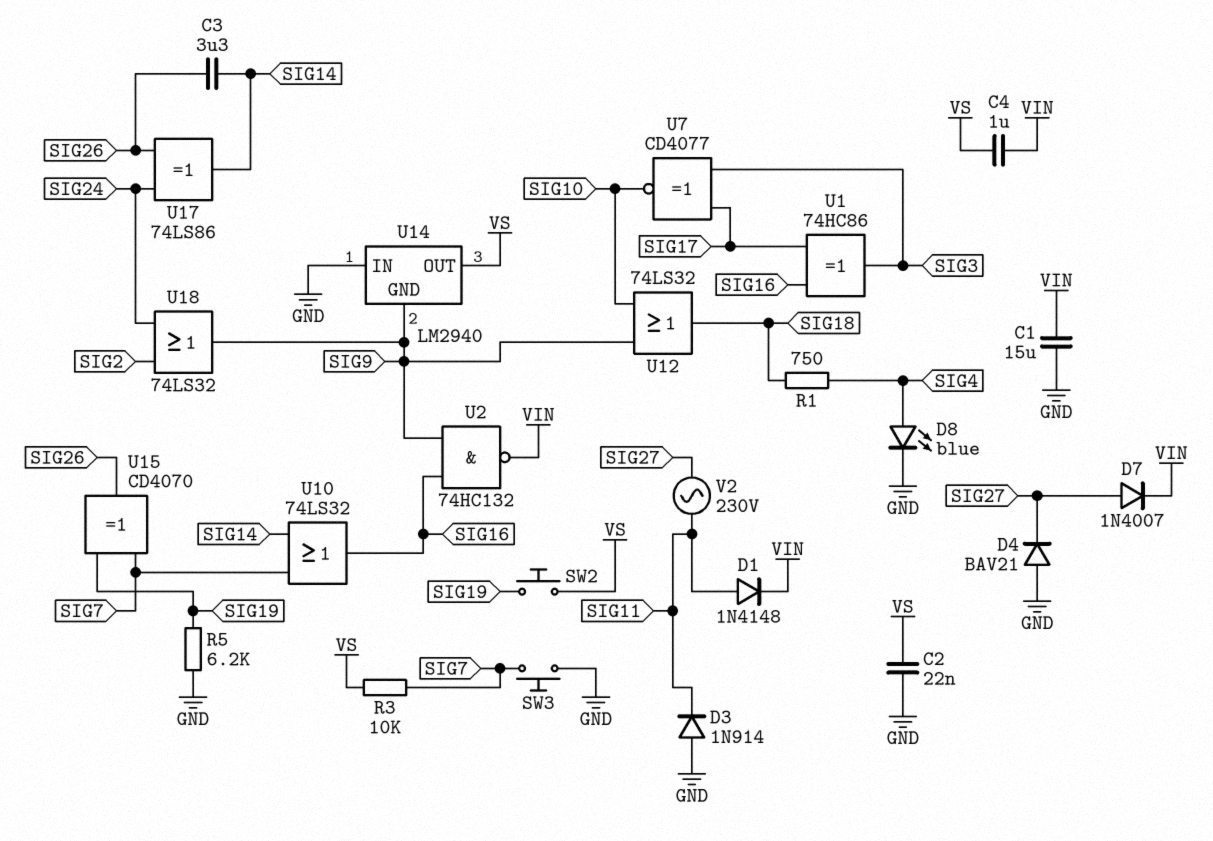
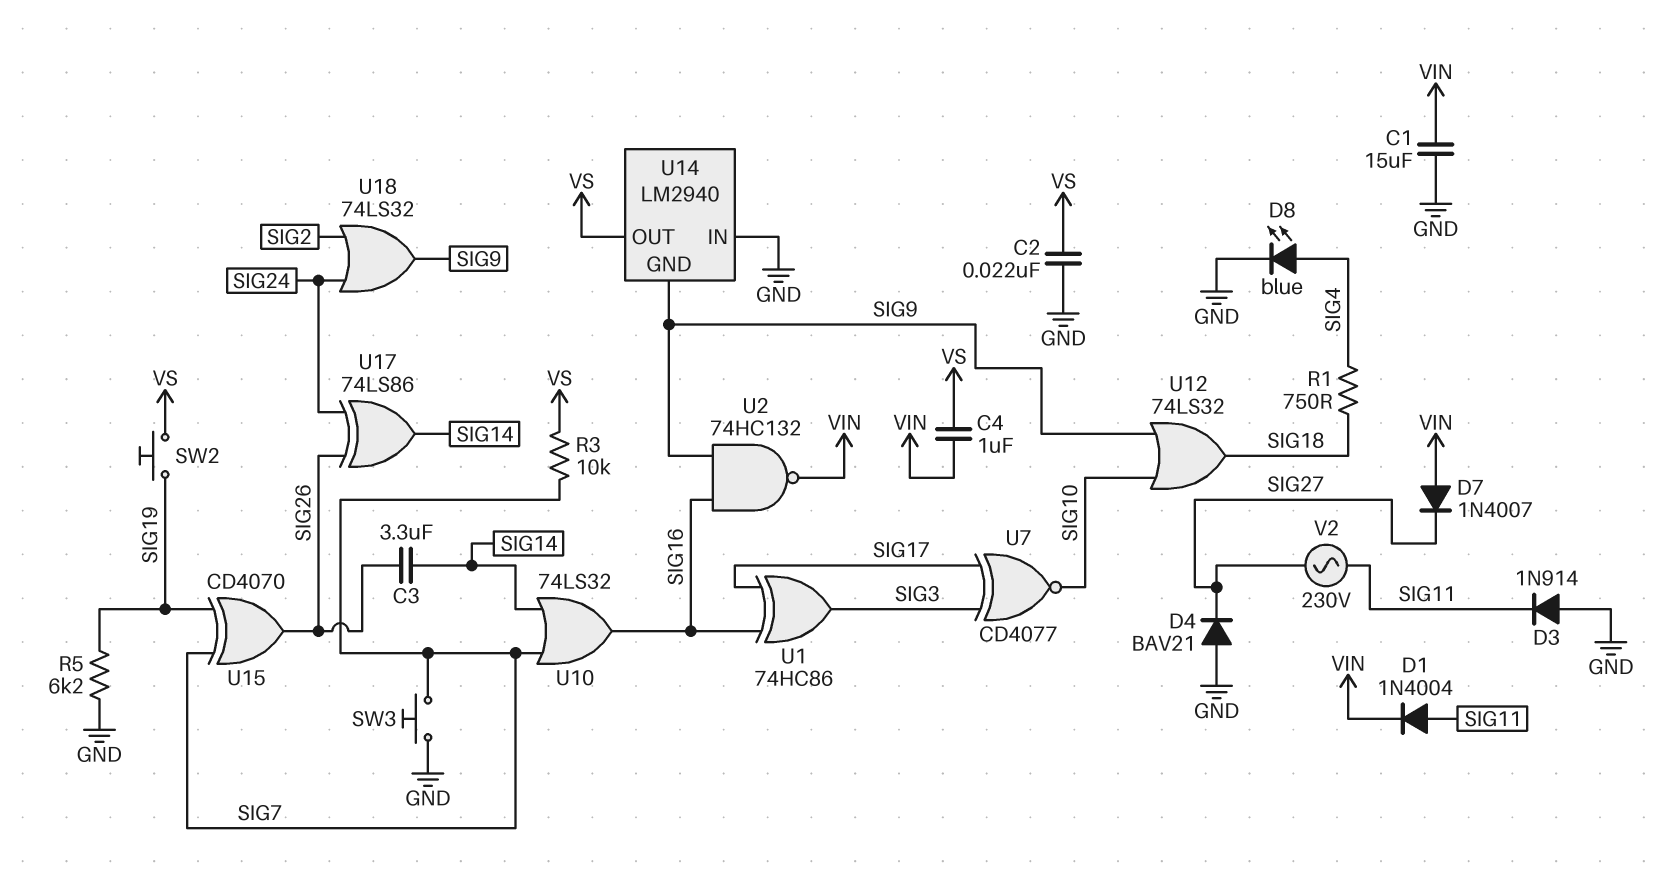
D1: diode 1N4148 (A SIG11, K VIN) -> diode 1N4004 (A SIG11, K VIN)
D7: diode 1N4007 (A SIG27, K VIN) -> diode 1N4007 (A VIN, K SIG27)

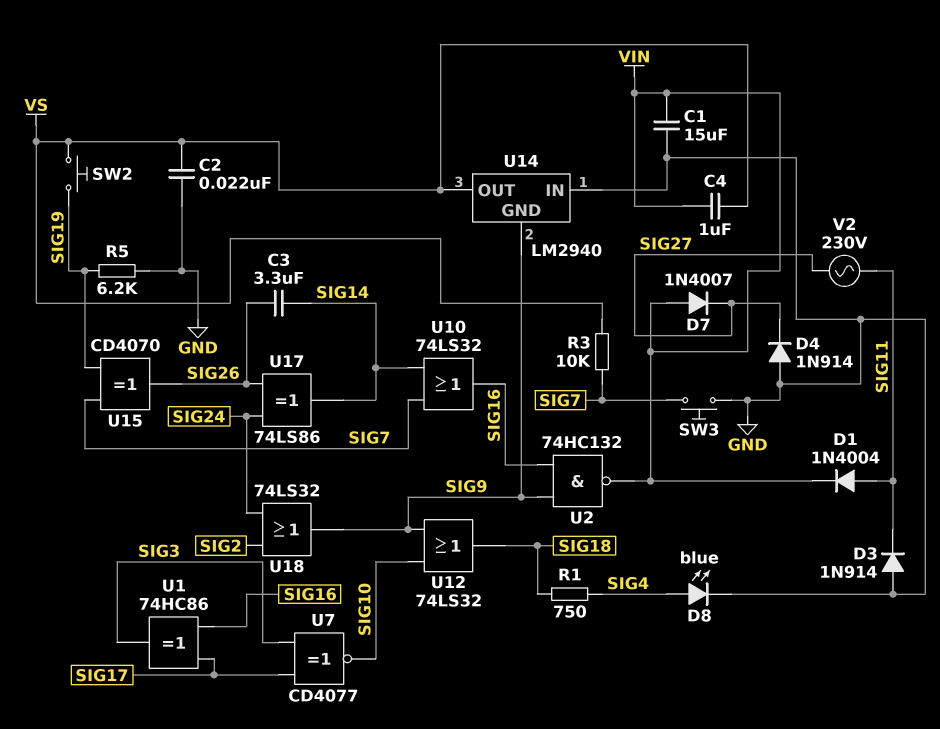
D4: diode BAV21 (A GND, K SIG27) -> diode 1N914 (A GND, K SIG27)

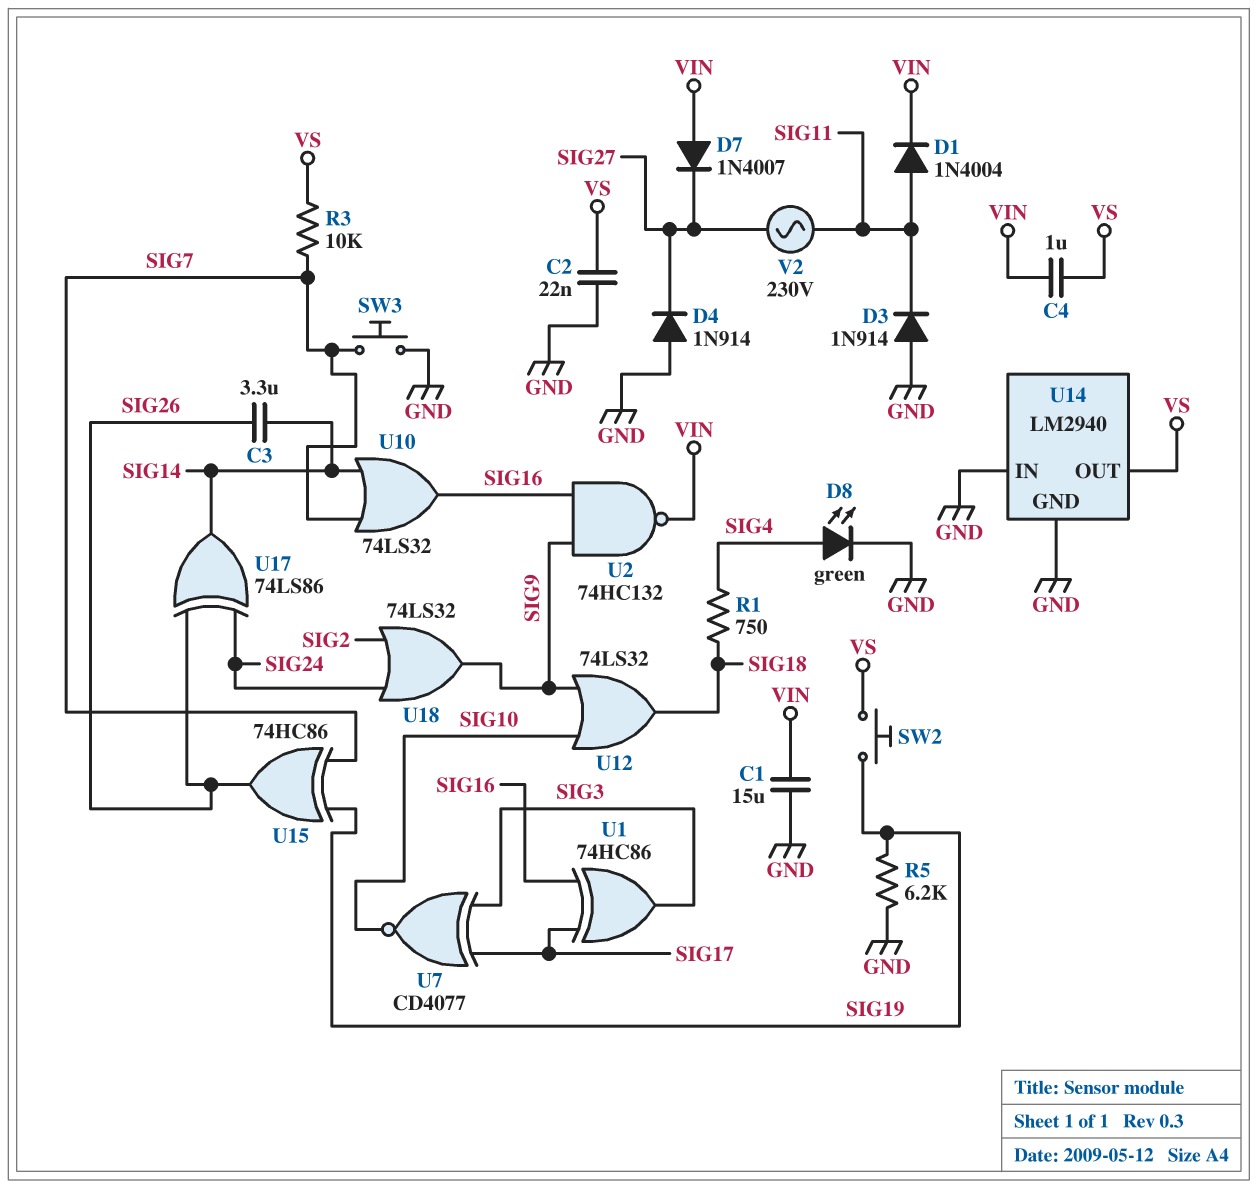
D8: LED blue (A SIG4, K GND) -> LED green (A SIG4, K GND)
U14 pin GND: SIG9 -> GND
U15: XOR CD4070 (in SIG7, in SIG19, out SIG26) -> XOR 74HC86 (in SIG7, in SIG19, out SIG26)

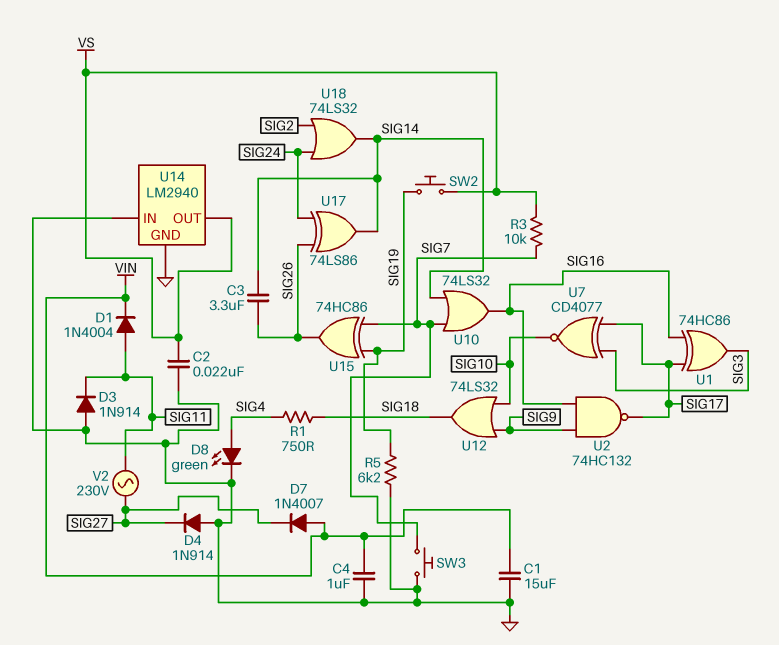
C4: 1uF (VIN, VS) -> 1uF (GND, VIN)
U2: NAND 74HC132 (in SIG9, in SIG16, out VIN) -> NAND 74HC132 (in SIG9, in SIG16, out SIG17)
U18: OR 74LS32 (in SIG2, in SIG24, out SIG9) -> OR 74LS32 (in SIG2, in SIG24, out SIG14)

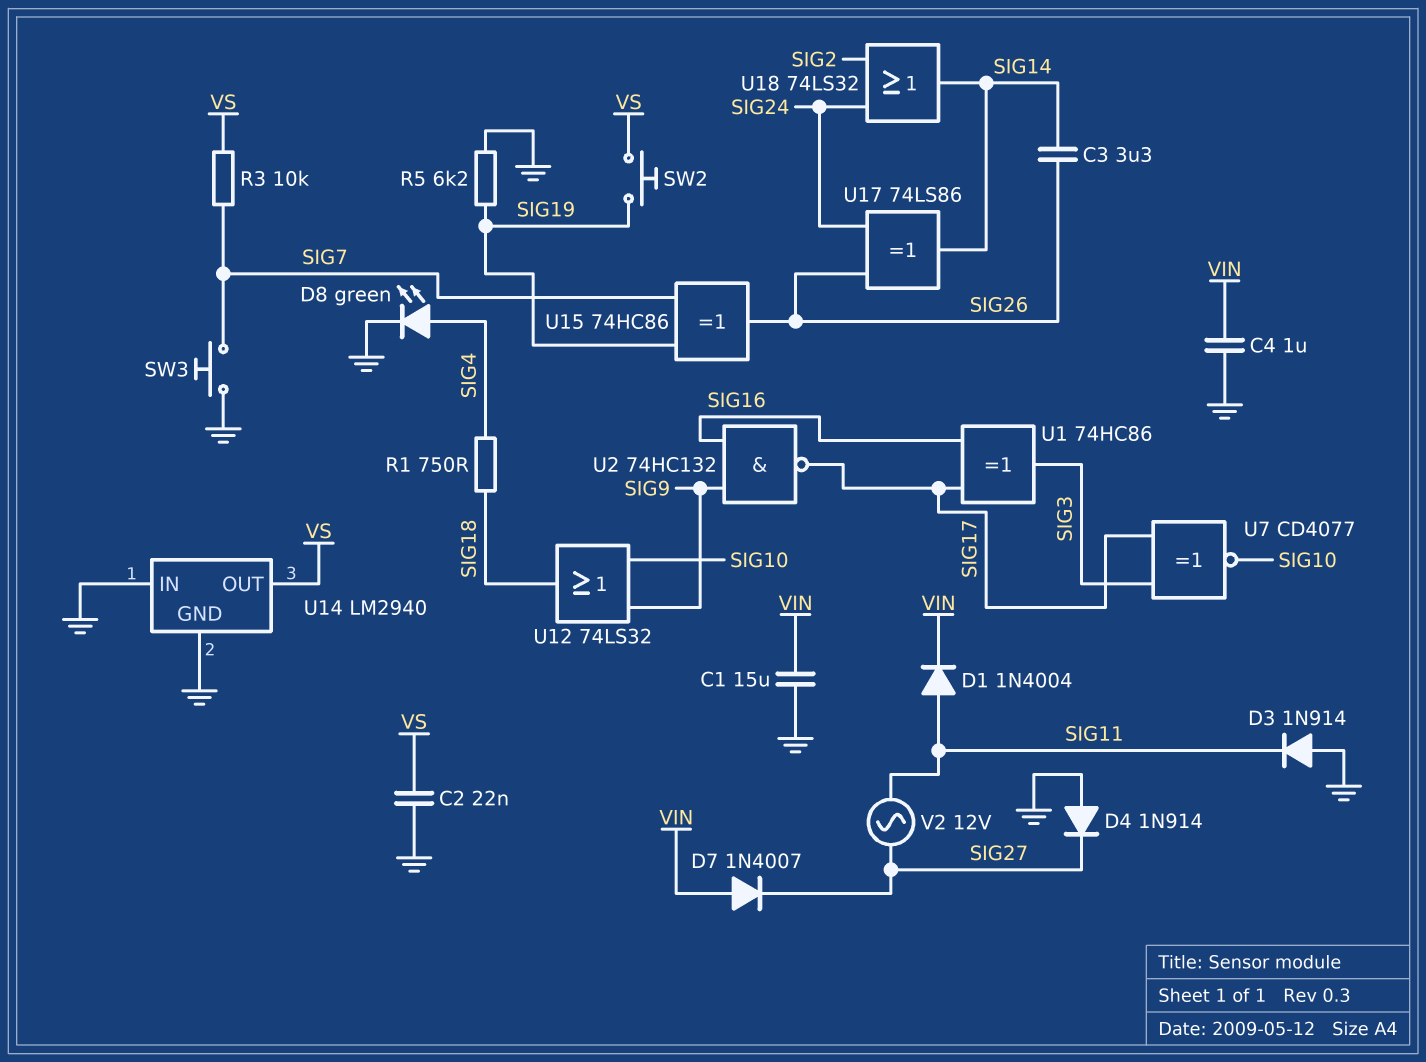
U10: OR 74LS32 (in SIG7, in SIG14, out SIG16) -> none
V2: AC 230V (SIG11, SIG27) -> AC 12V (SIG11, SIG27)

